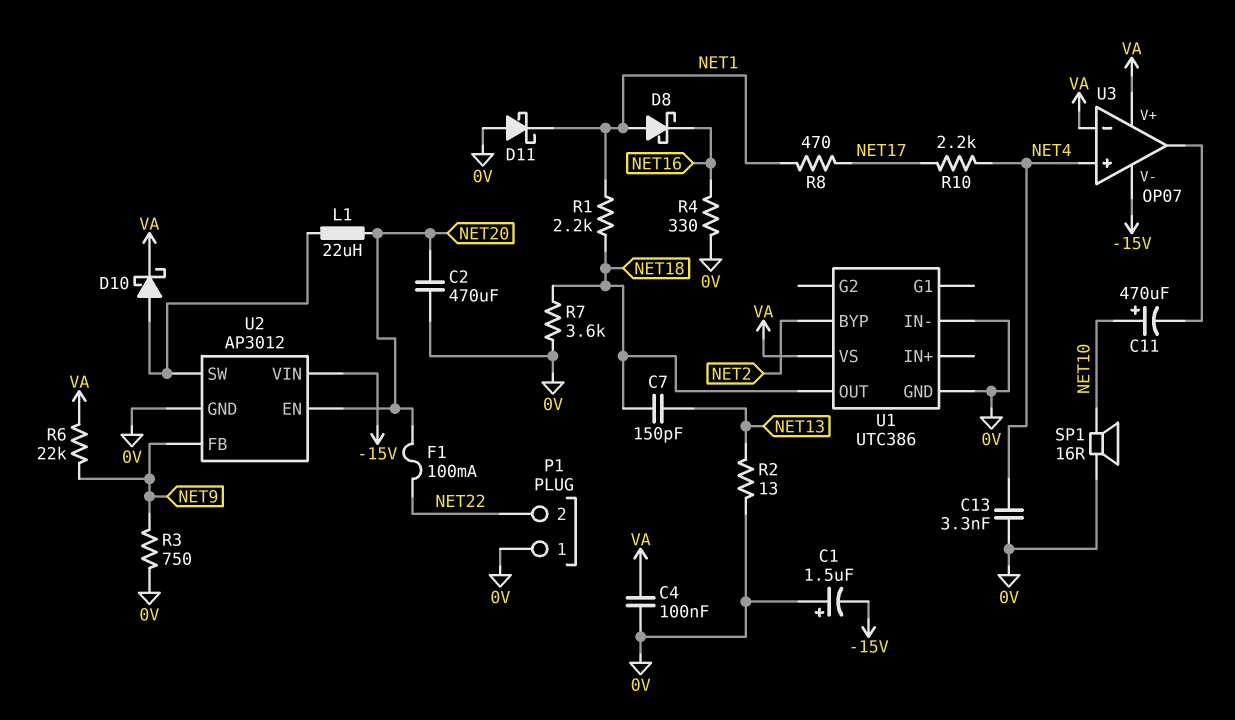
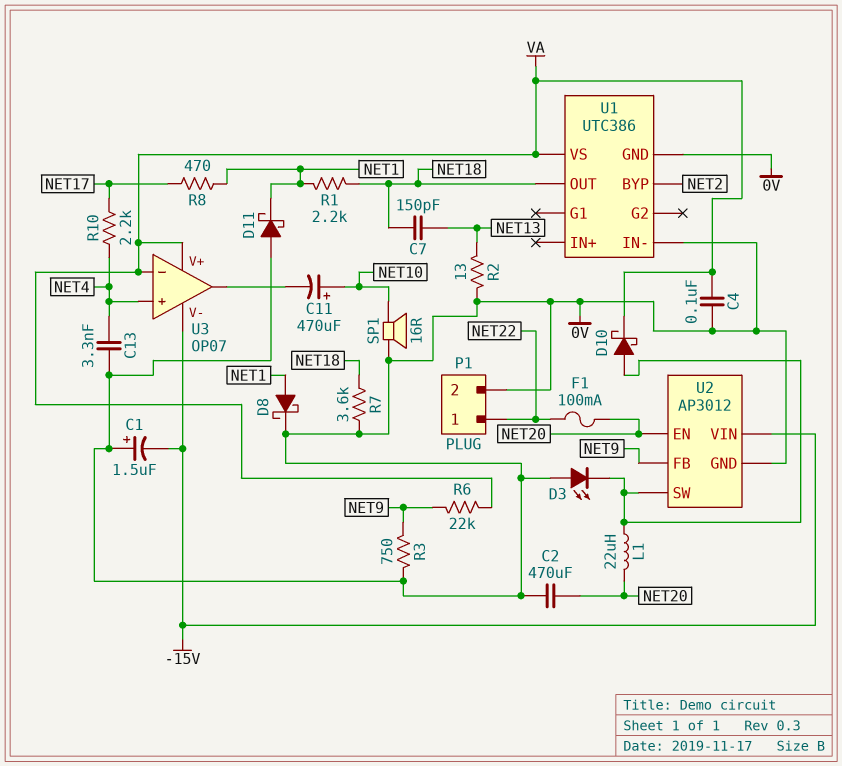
D3: none -> LED (A 0V, K U2/SW)
D8: schottky (A NET1, K NET16) -> schottky (A NET1, K 0V)
P1 pin 1: 0V -> NET22
P1 pin 2: NET22 -> 0V
R4: 330 (0V, NET16) -> none

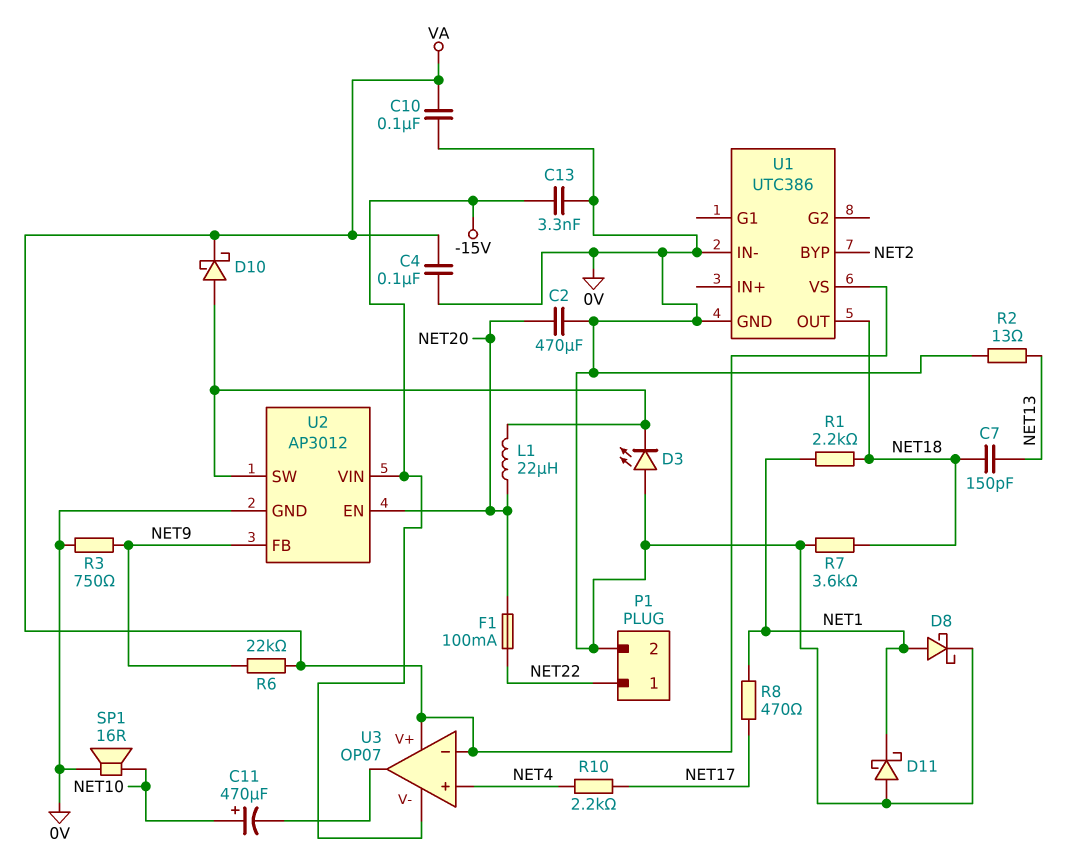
C1: 1.5uF (plus 0V, minus -15V) -> none
C10: none -> 100nF (0V, VA)
C13: 3.3nF (0V, NET4) -> 3.3nF (-15V, 0V)

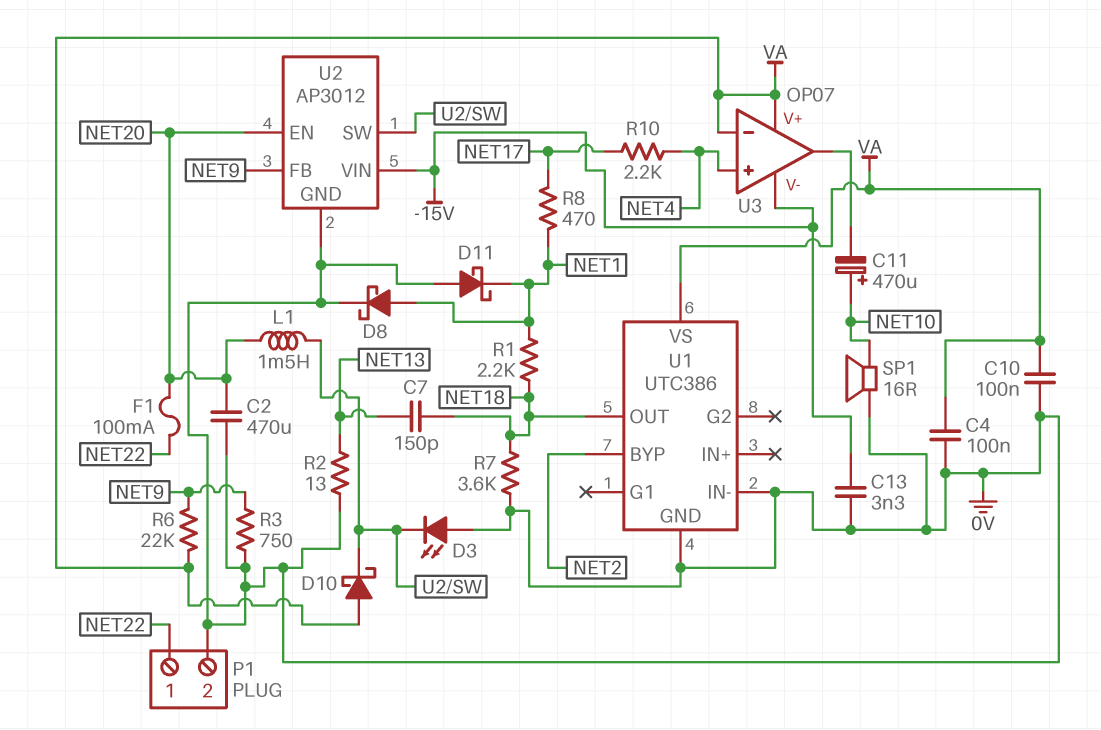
D10: schottky (A U2/SW, K VA) -> schottky (A VA, K U2/SW)
L1: 22uH (NET20, U2/SW) -> 1.5mH (NET20, U2/SW)

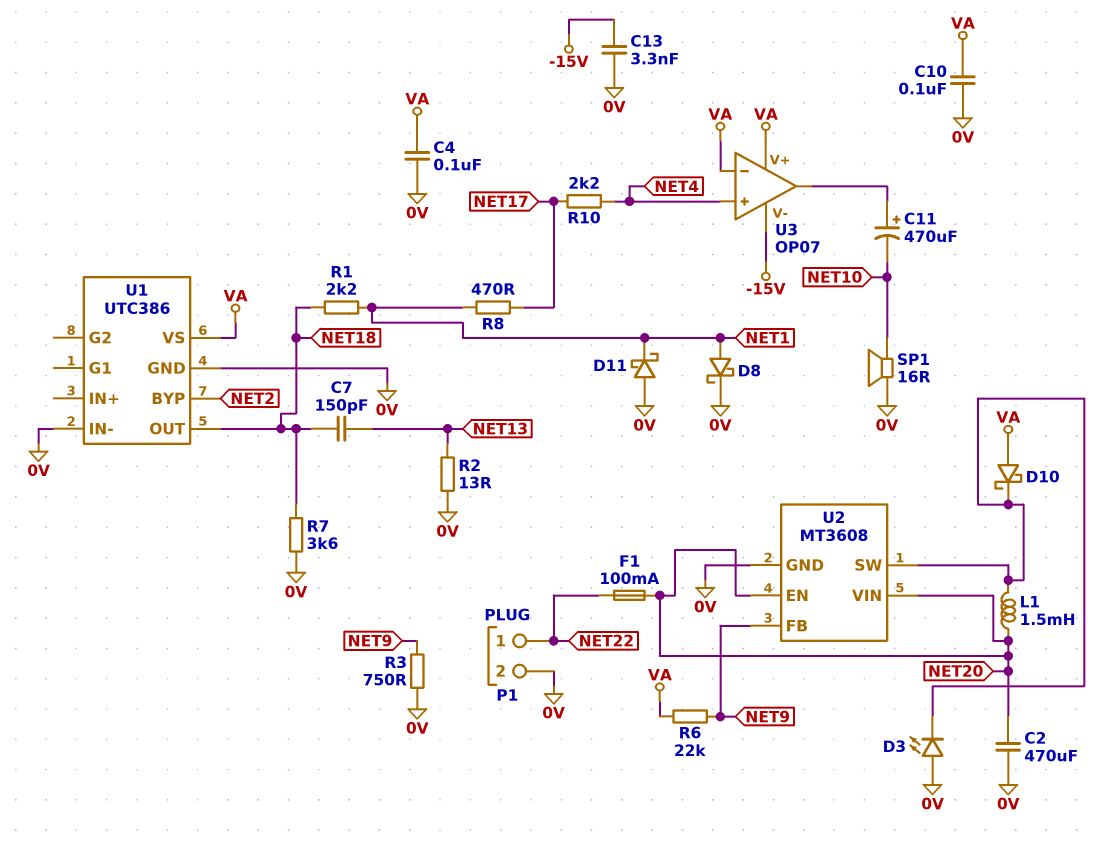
C11: 470uF (plus NET10, minus U3/out) -> 470uF (plus U3/out, minus NET10)
U2: AP3012 -> MT3608
U2 pin VIN: -15V -> NET20

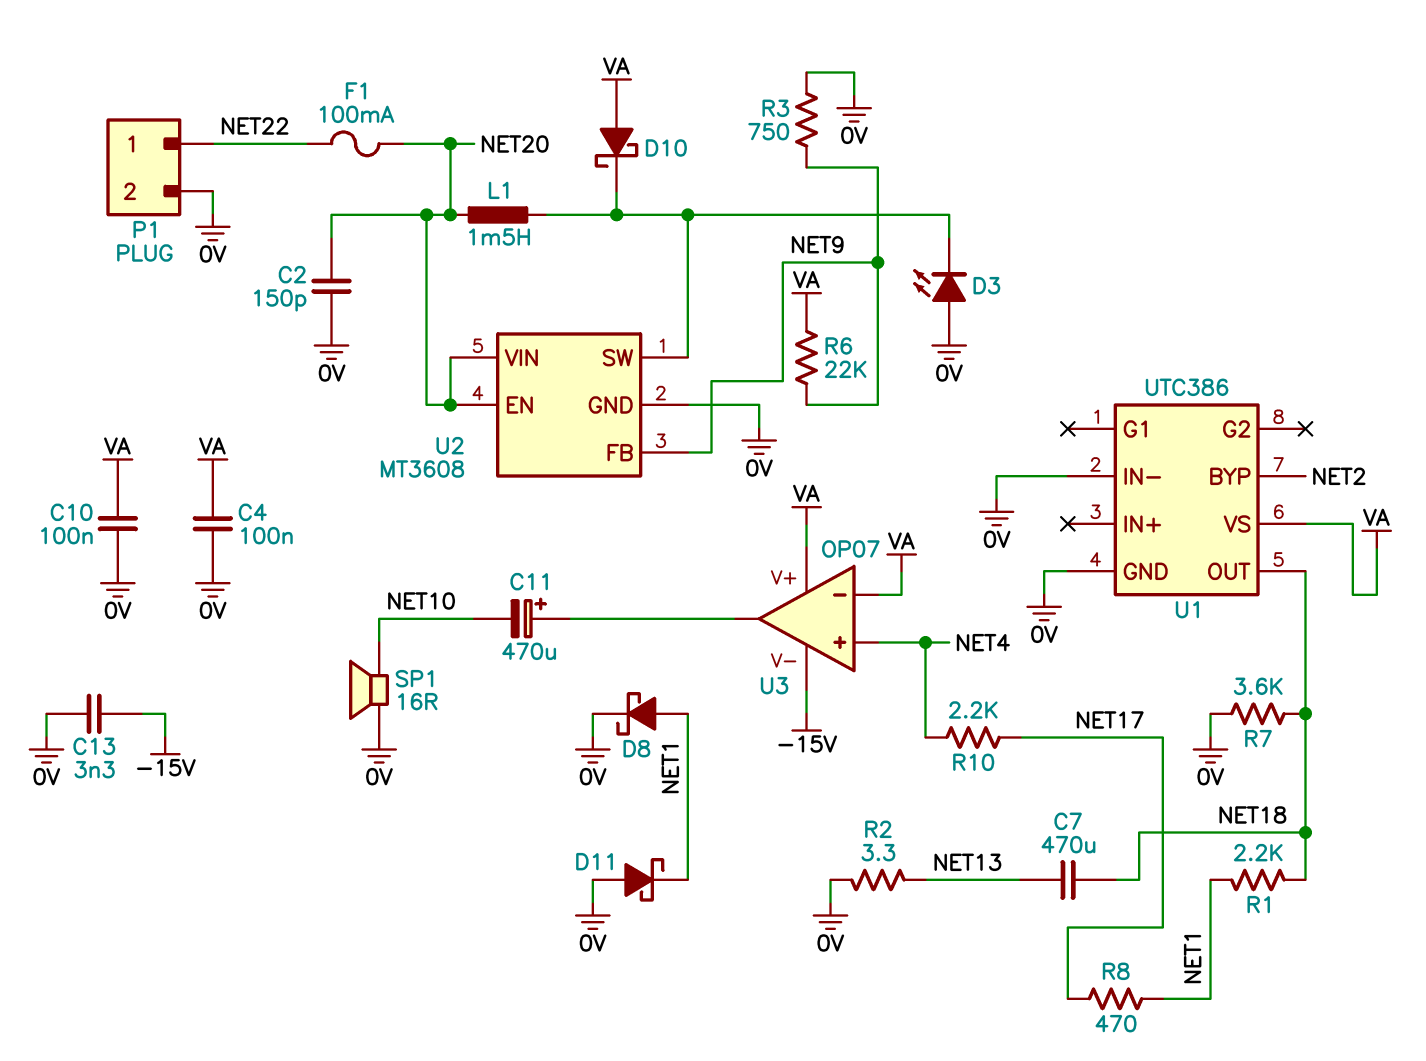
C2: 470uF (0V, NET20) -> 150pF (0V, NET20)
C7: 150pF (NET13, NET18) -> 470uF (NET13, NET18)
R2: 13 (0V, NET13) -> 3.3 (0V, NET13)

